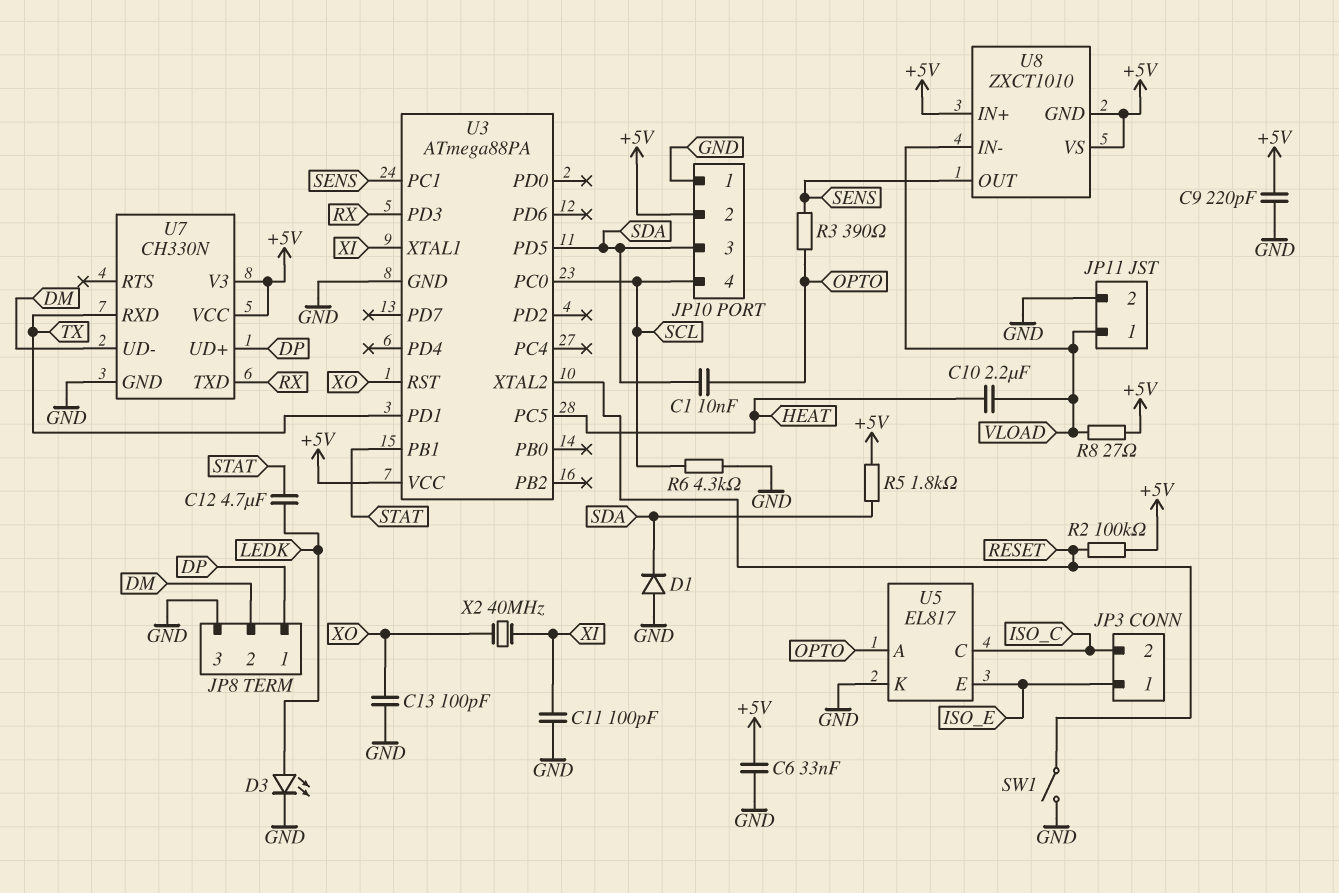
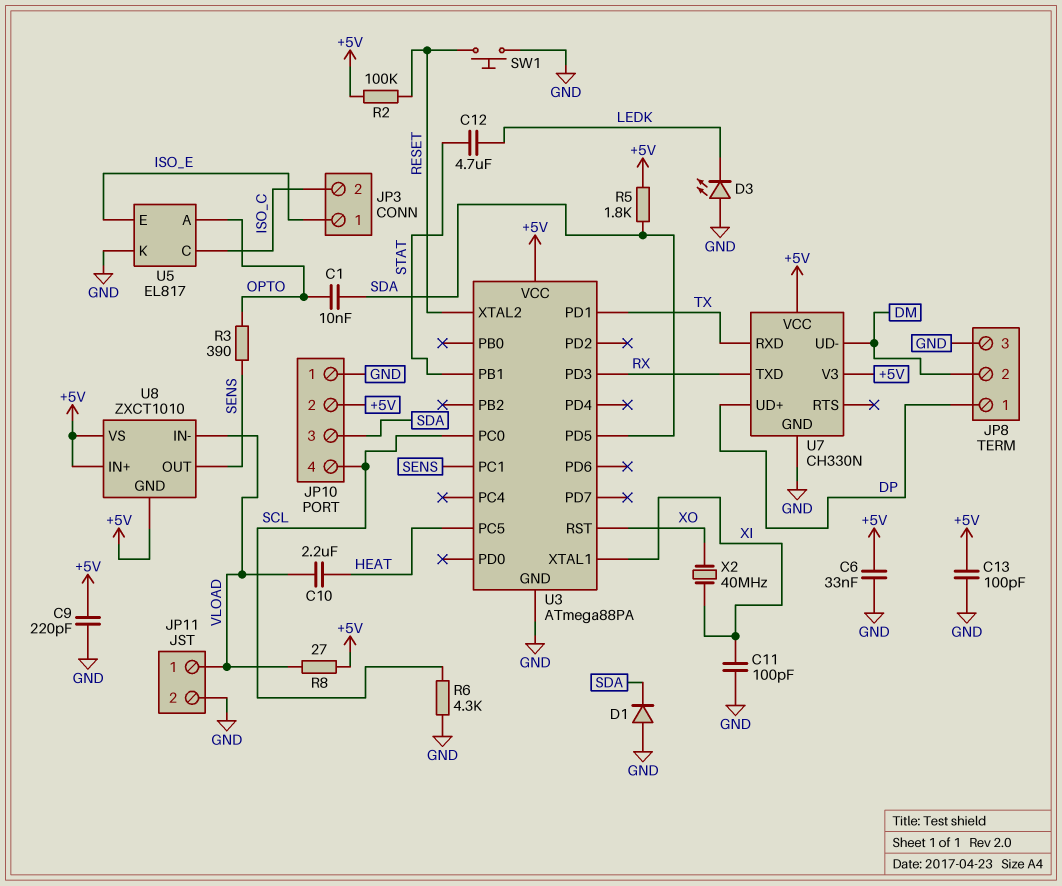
C13: 100pF (GND, XO) -> 100pF (+5V, GND)
D3: LED (A LEDK, K GND) -> LED (A GND, K LEDK)
SW1: switch (GND, RESET) -> button (GND, RESET)

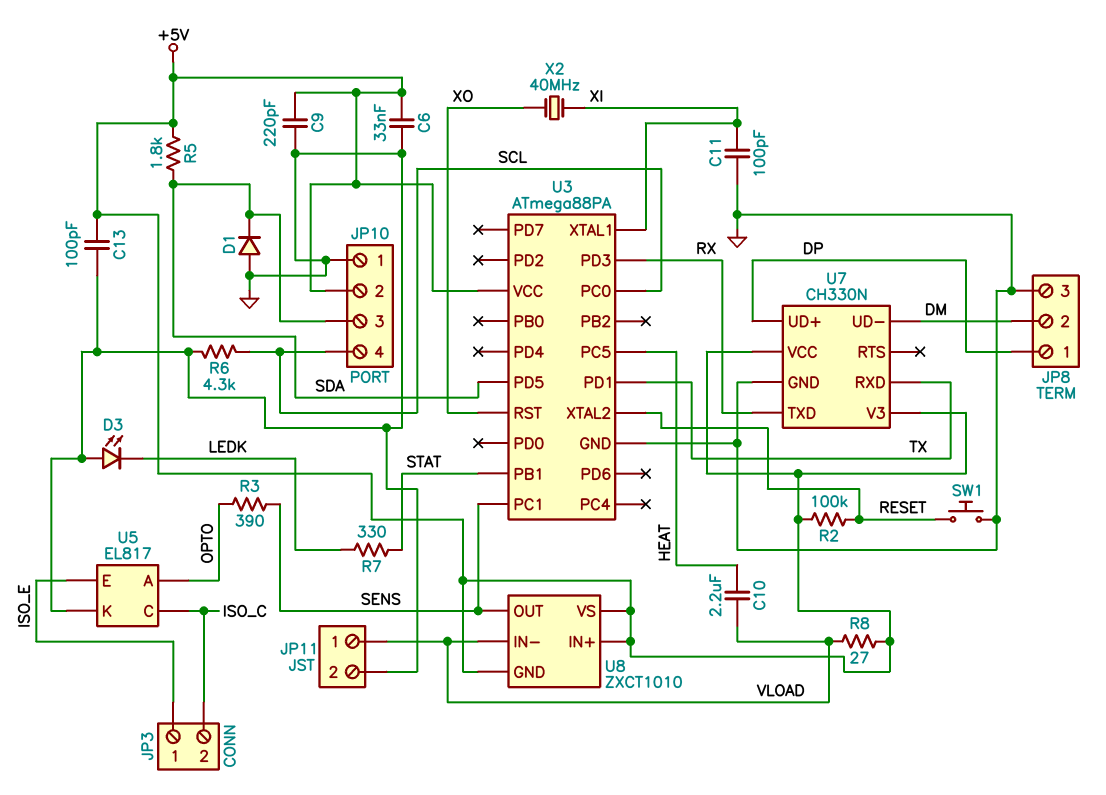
C1: 10nF (OPTO, SDA) -> none
C12: 4.7uF (LEDK, STAT) -> none
R7: none -> 330 (LEDK, STAT)

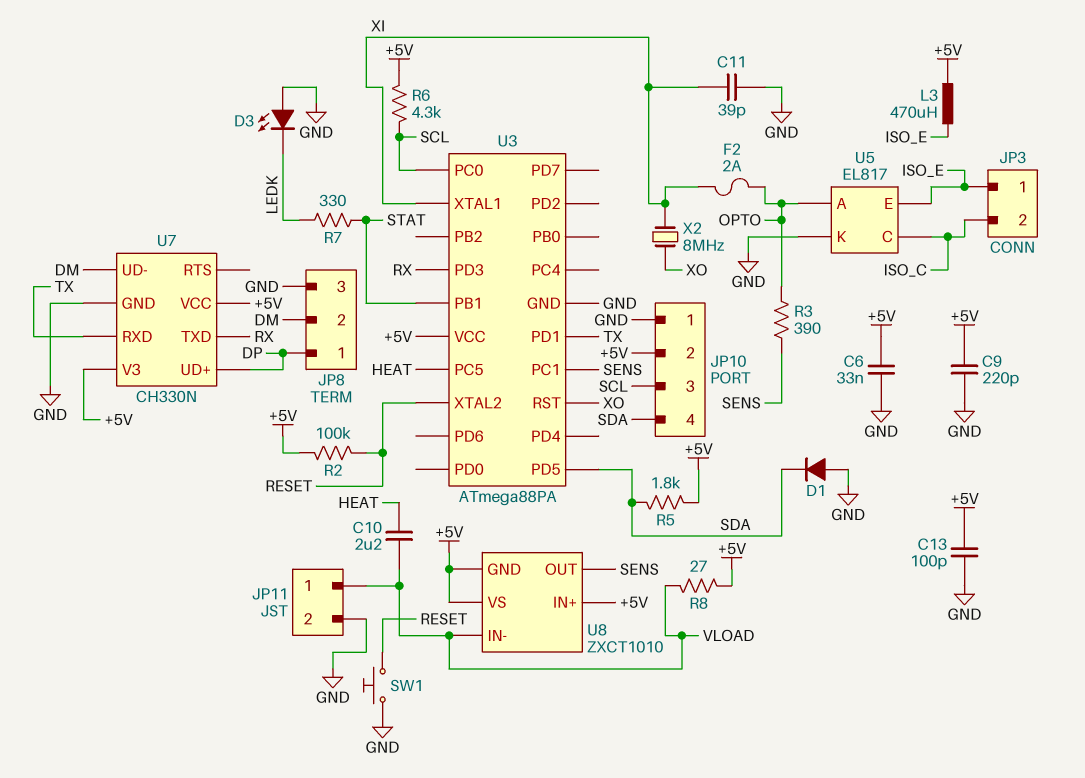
C11: 100pF (GND, XI) -> 39pF (GND, XI)
F2: none -> 2A (OPTO, XI)
JP10 pin 3: SDA -> SCL
JP10 pin 4: SCL -> SDA
L3: none -> 470uH (+5V, ISO_E)
R6: 4.3k (GND, SCL) -> 4.3k (+5V, SCL)
X2: 40MHz (XI, XO) -> 8MHz (XI, XO)

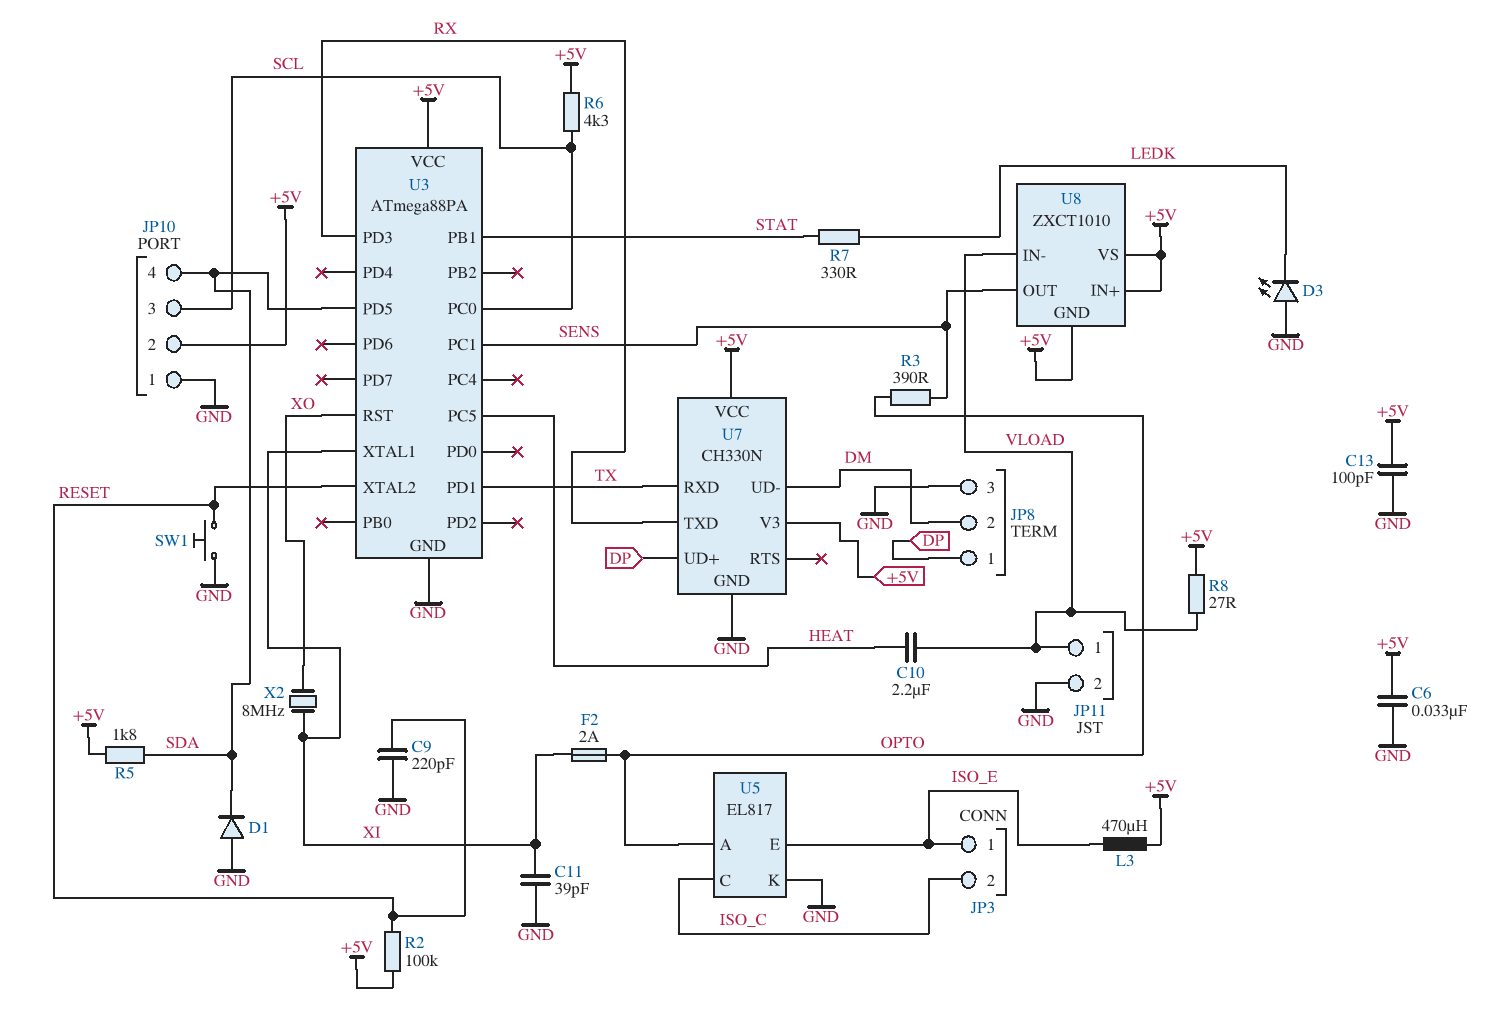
C9: 220pF (+5V, GND) -> 220pF (GND, RESET)

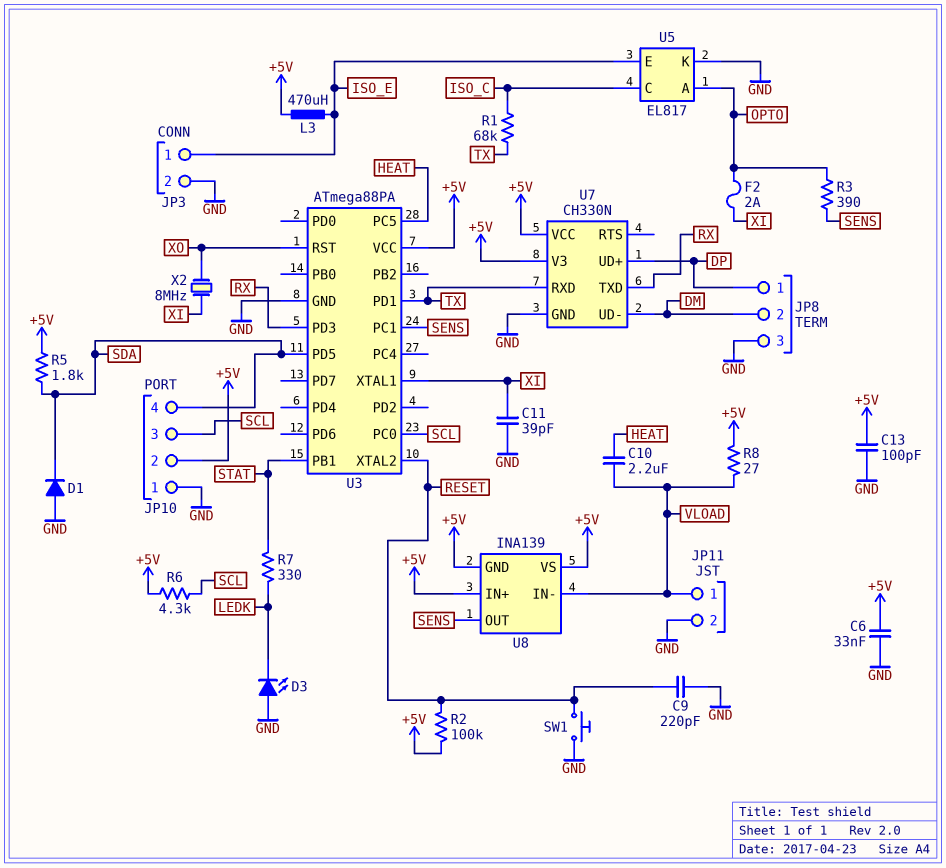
JP3 pin 2: ISO_C -> GND
R1: none -> 68k (ISO_C, TX)
U8: ZXCT1010 -> INA139

